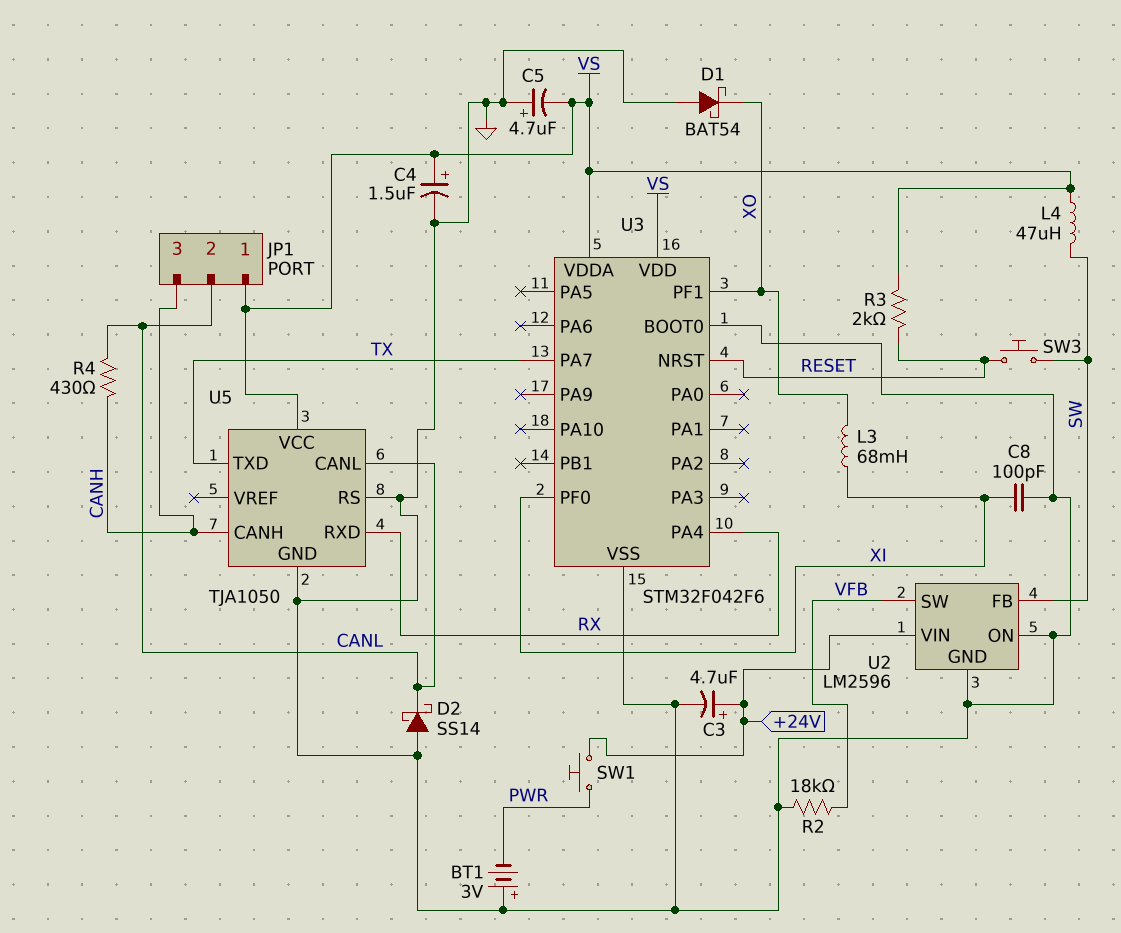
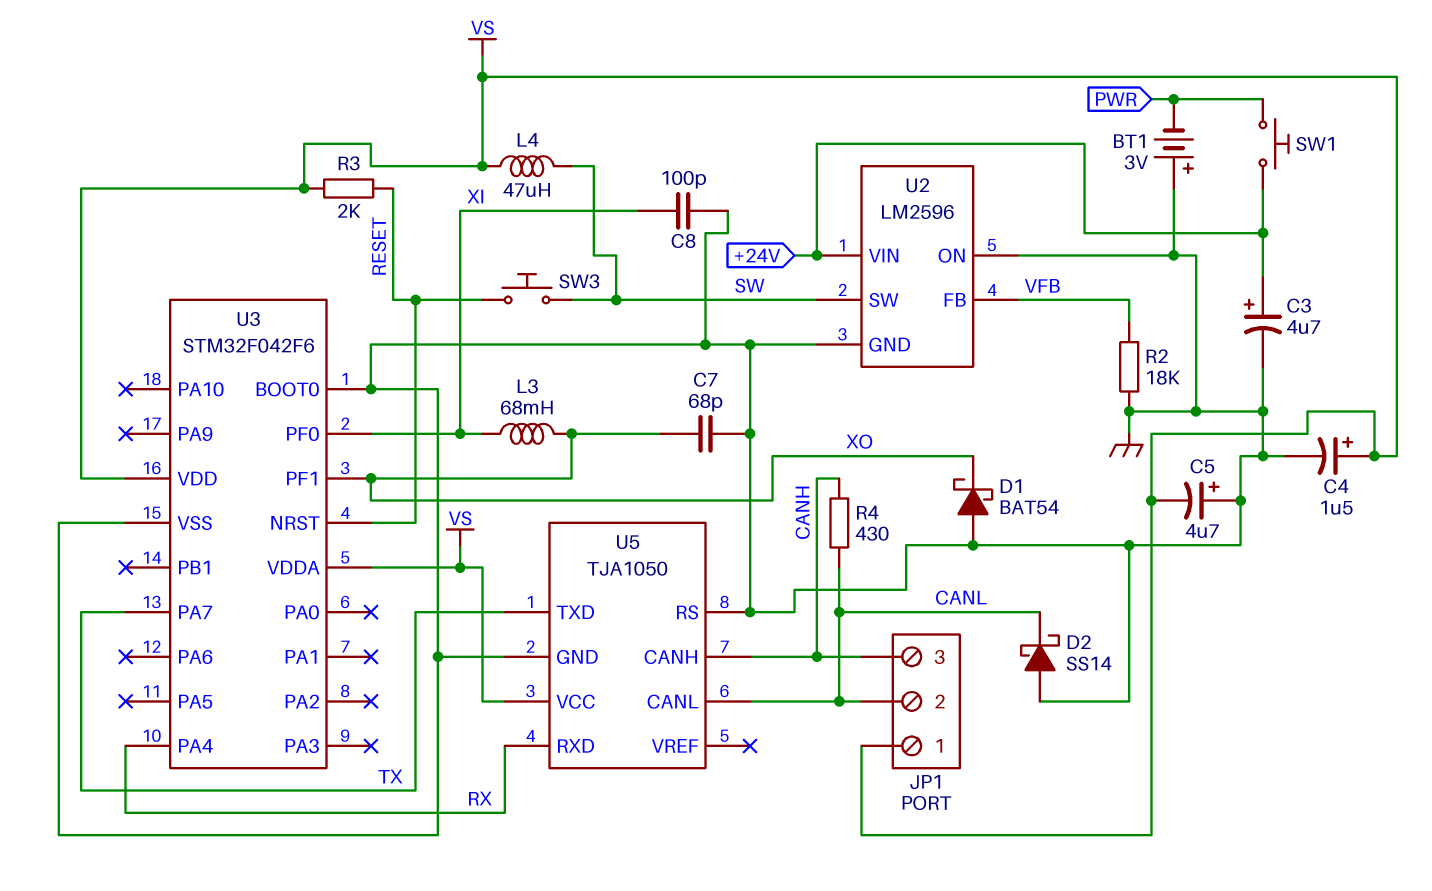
C7: none -> 68pF (GND, XO)
U2 pin FB: SW -> VFB
U2 pin SW: VFB -> SW

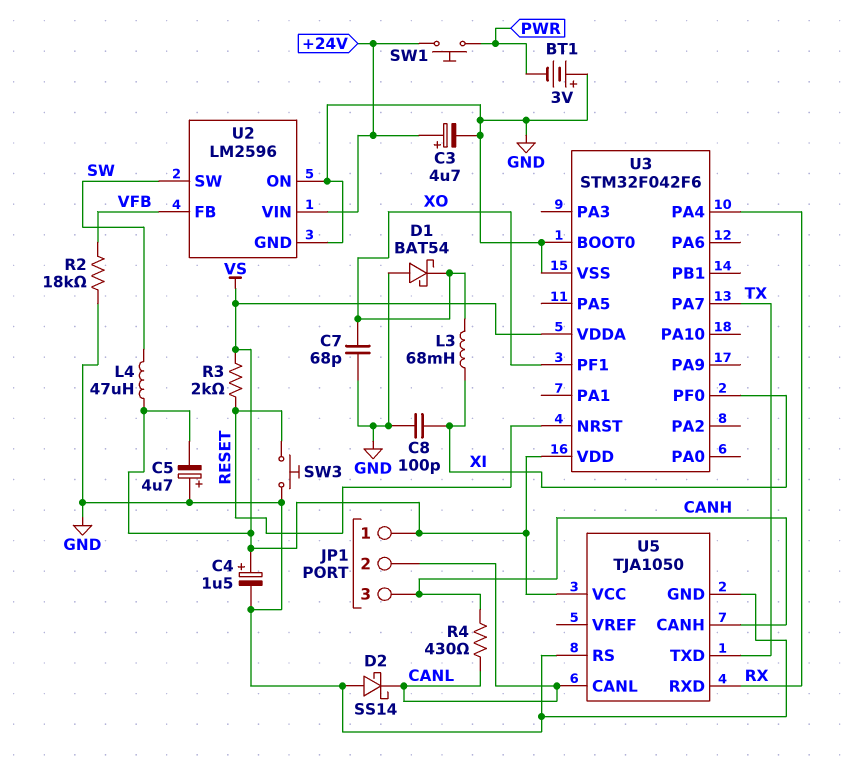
SW3: button (RESET, SW) -> button (GND, RESET)

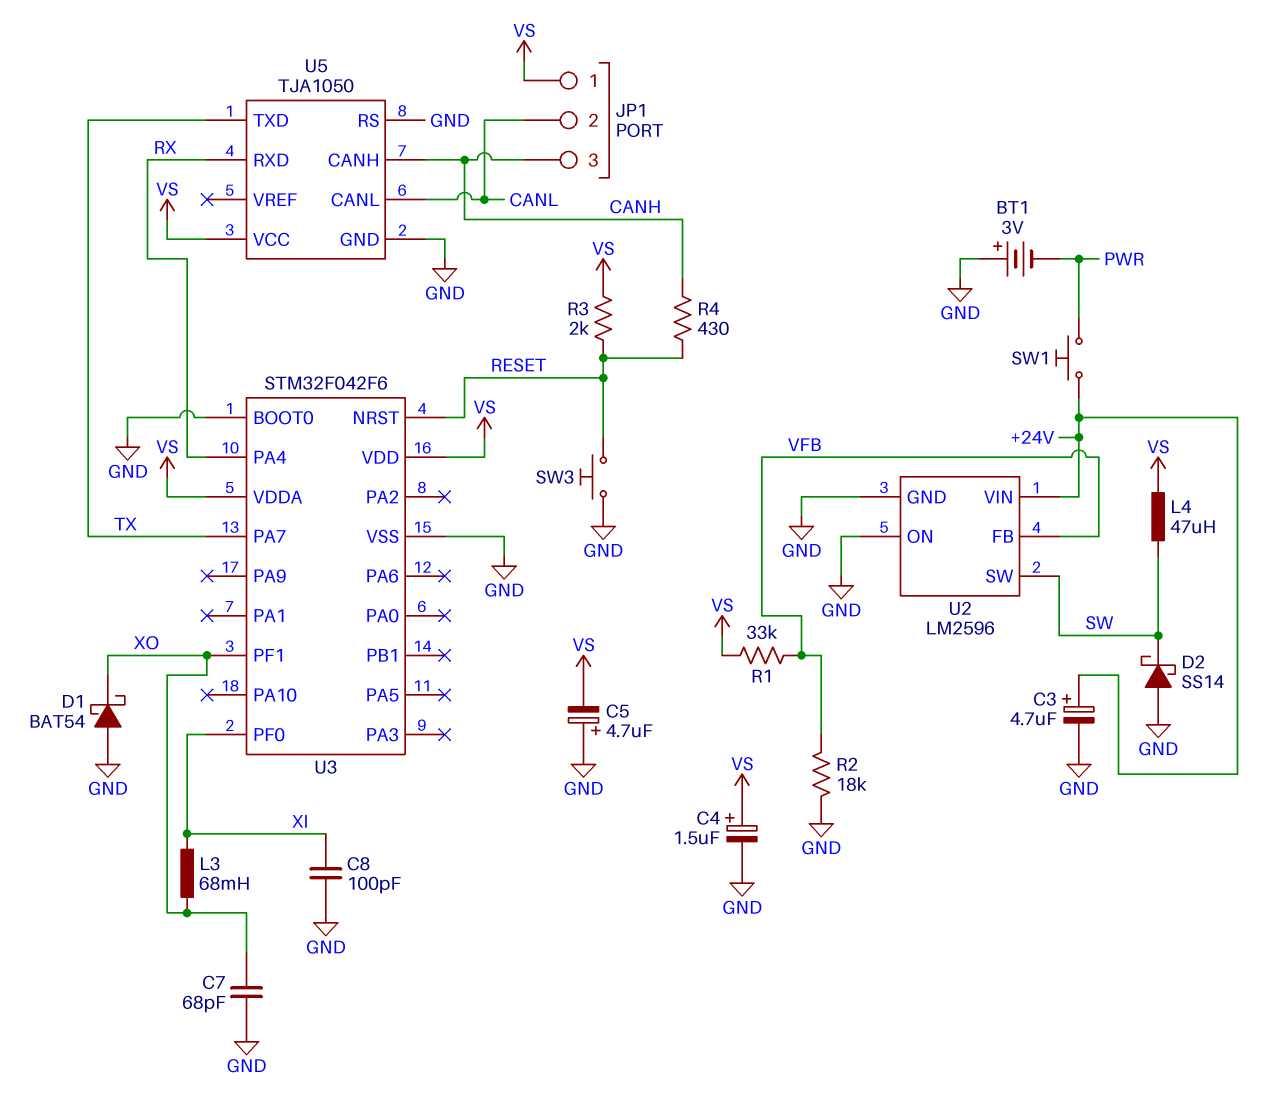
D2: schottky SS14 (A GND, K CANL) -> schottky SS14 (A GND, K SW)
R1: none -> 33k (VFB, VS)
R4: 430 (CANH, CANL) -> 430 (CANH, RESET)

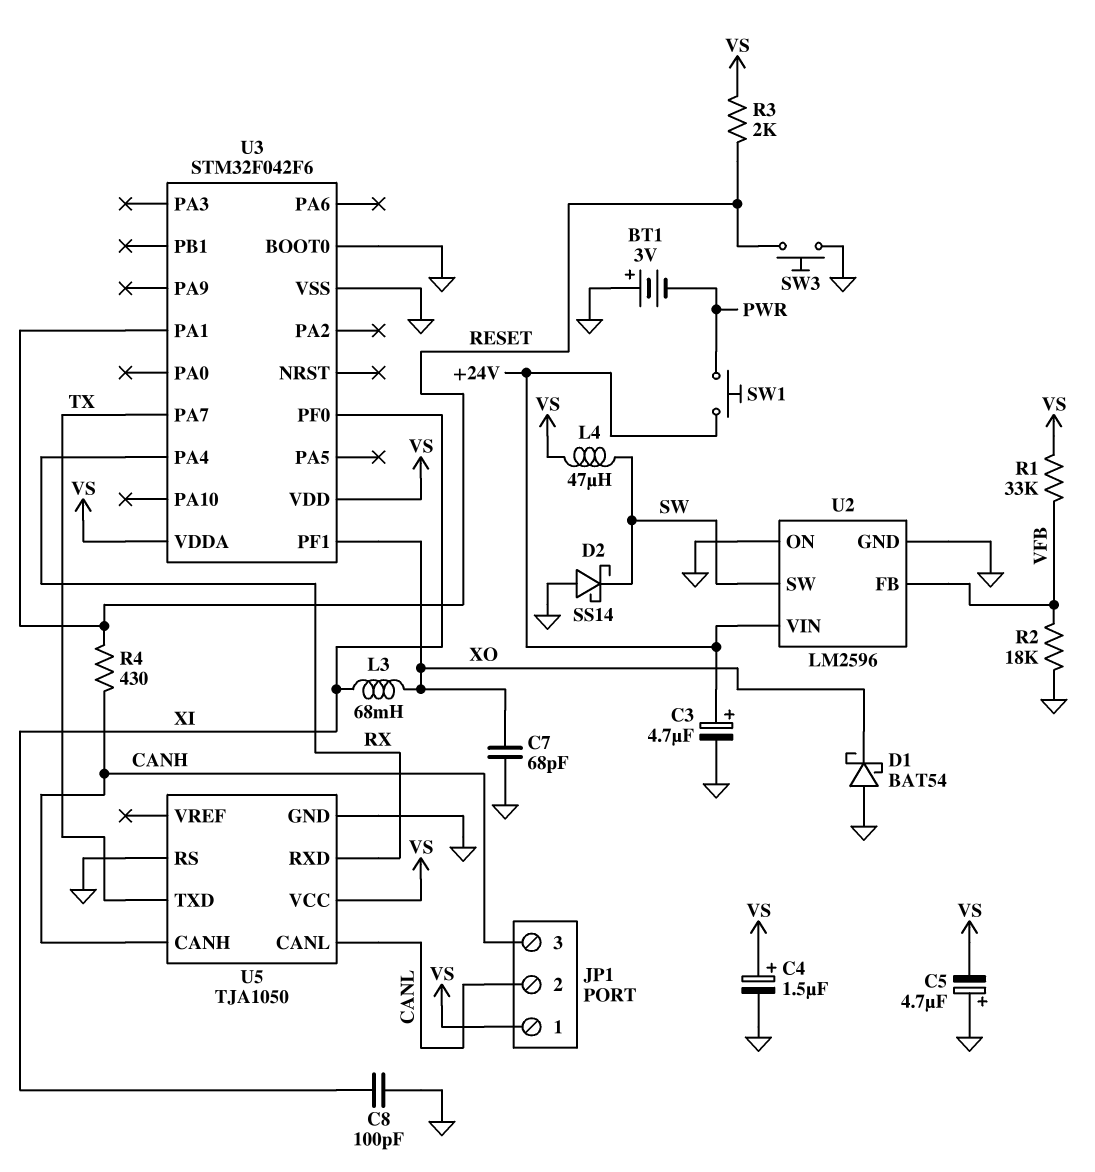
U3 pin NRST: RESET -> none
U3 pin PA1: none -> RESET

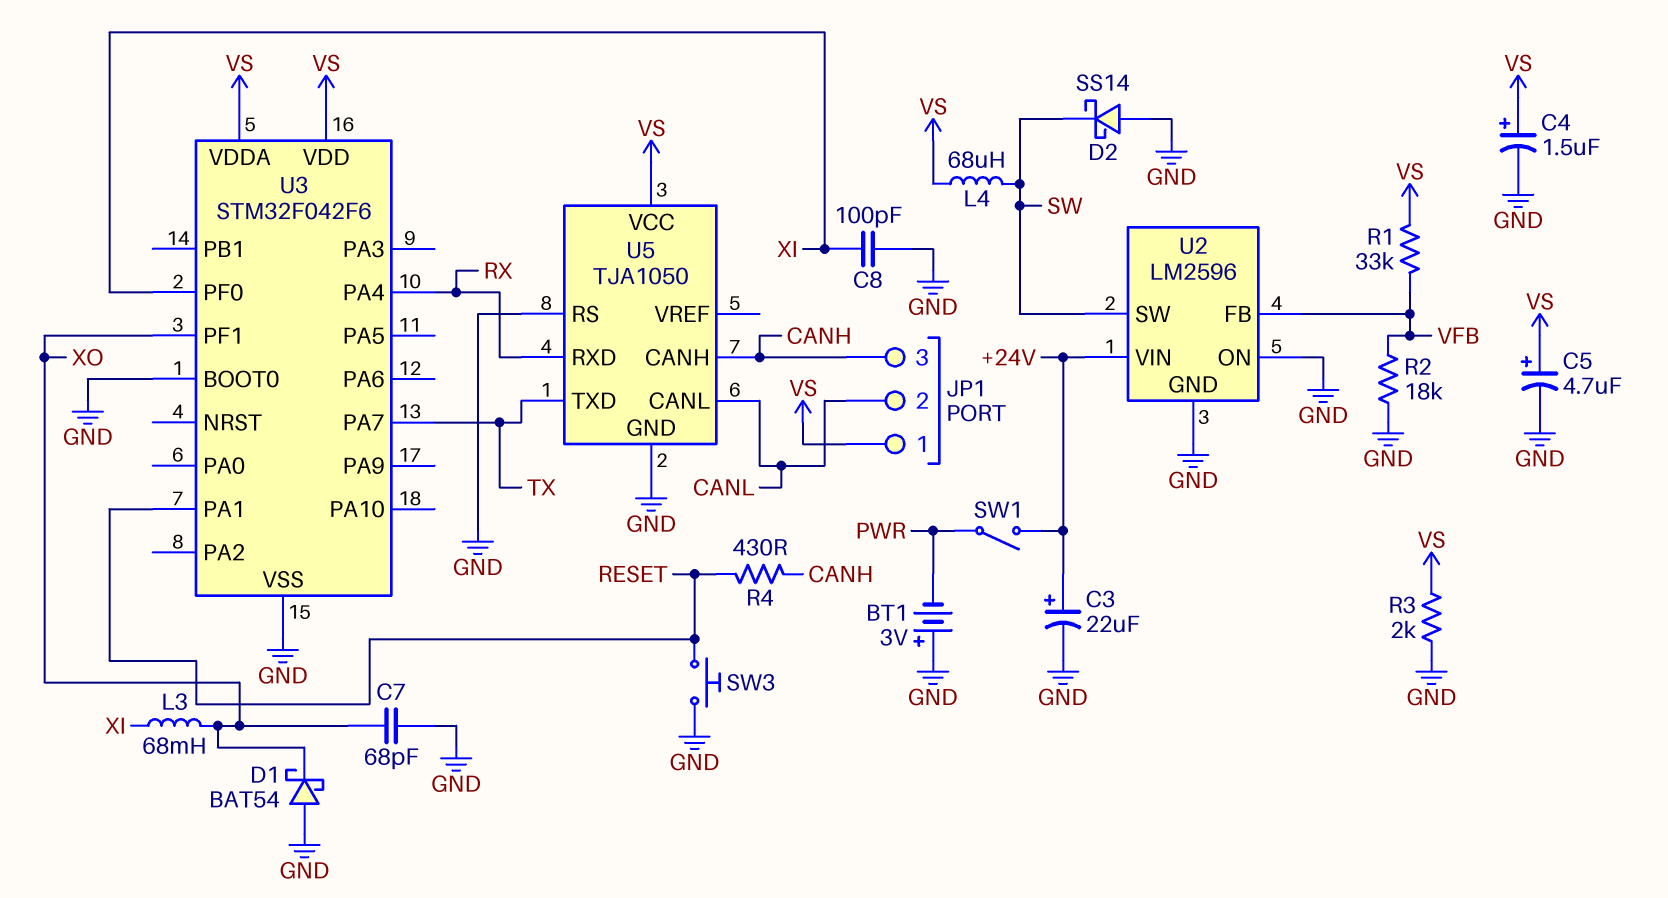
C3: 4.7uF (plus +24V, minus GND) -> 22uF (plus +24V, minus GND)
C5: 4.7uF (plus GND, minus VS) -> 4.7uF (plus VS, minus GND)
L4: 47uH (SW, VS) -> 68uH (SW, VS)
R3: 2k (RESET, VS) -> 2k (GND, VS)
SW1: button (+24V, PWR) -> switch (+24V, PWR)

